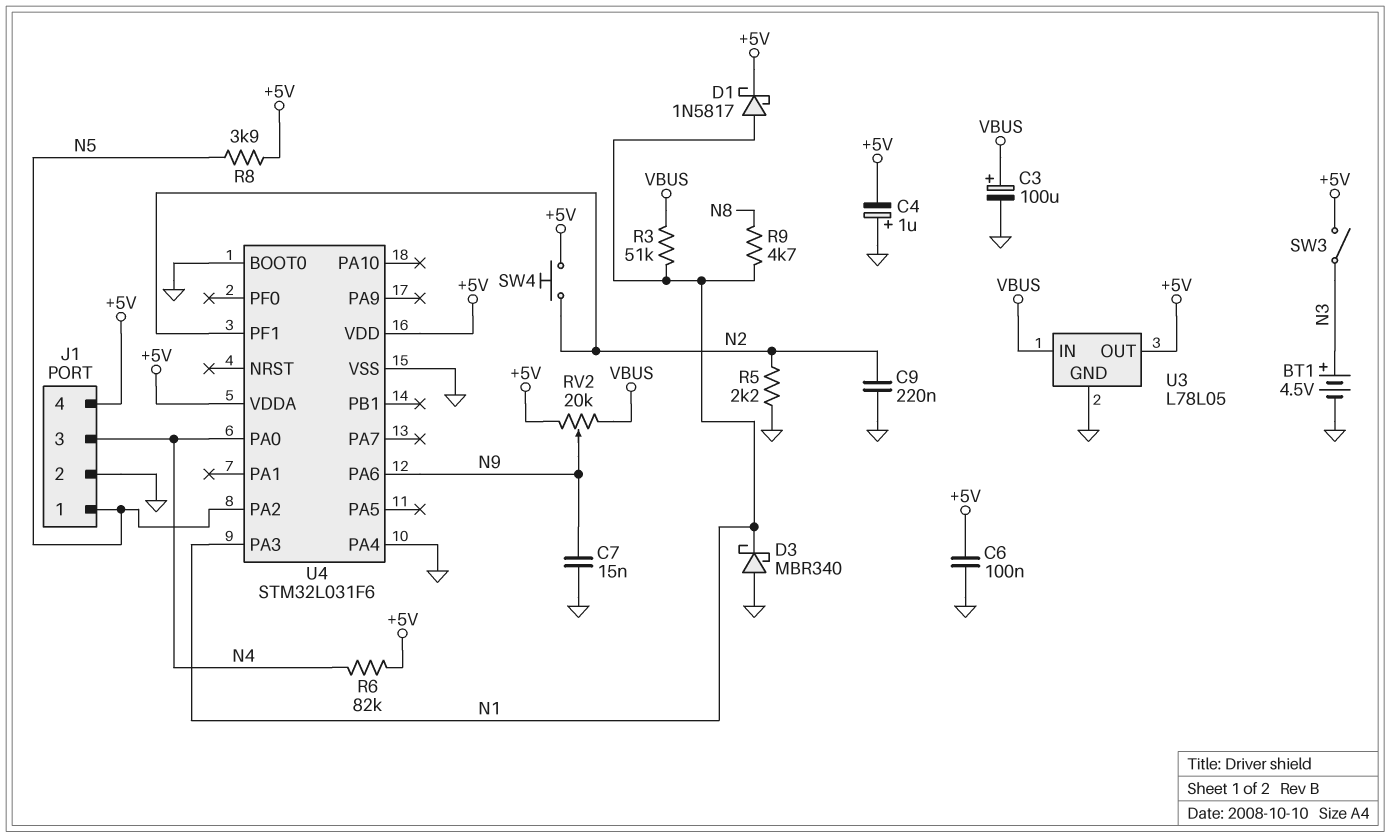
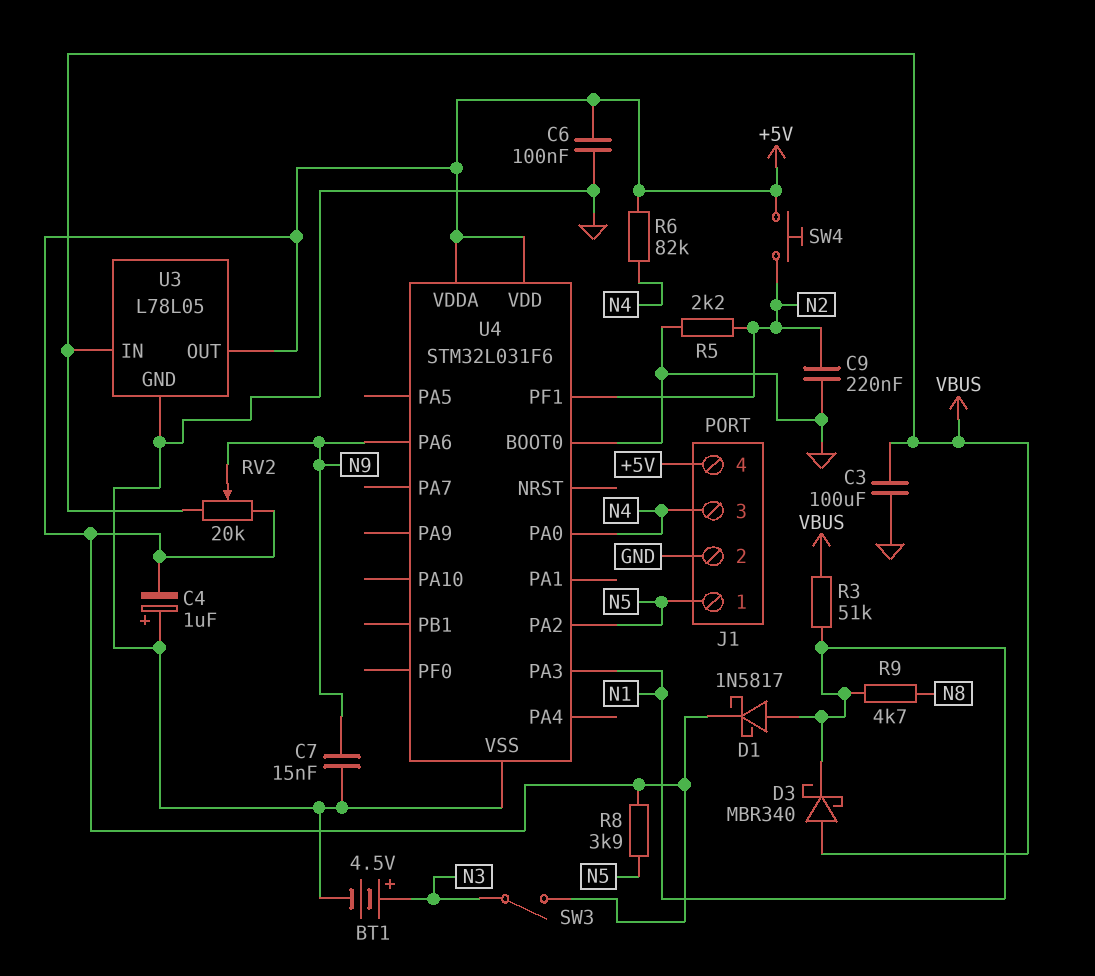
C3: 100uF (plus VBUS, minus GND) -> 100uF (GND, VBUS)
D3: schottky MBR340 (A GND, K N1) -> schottky MBR340 (A VBUS, K N1)
U4 pin PA4: GND -> none

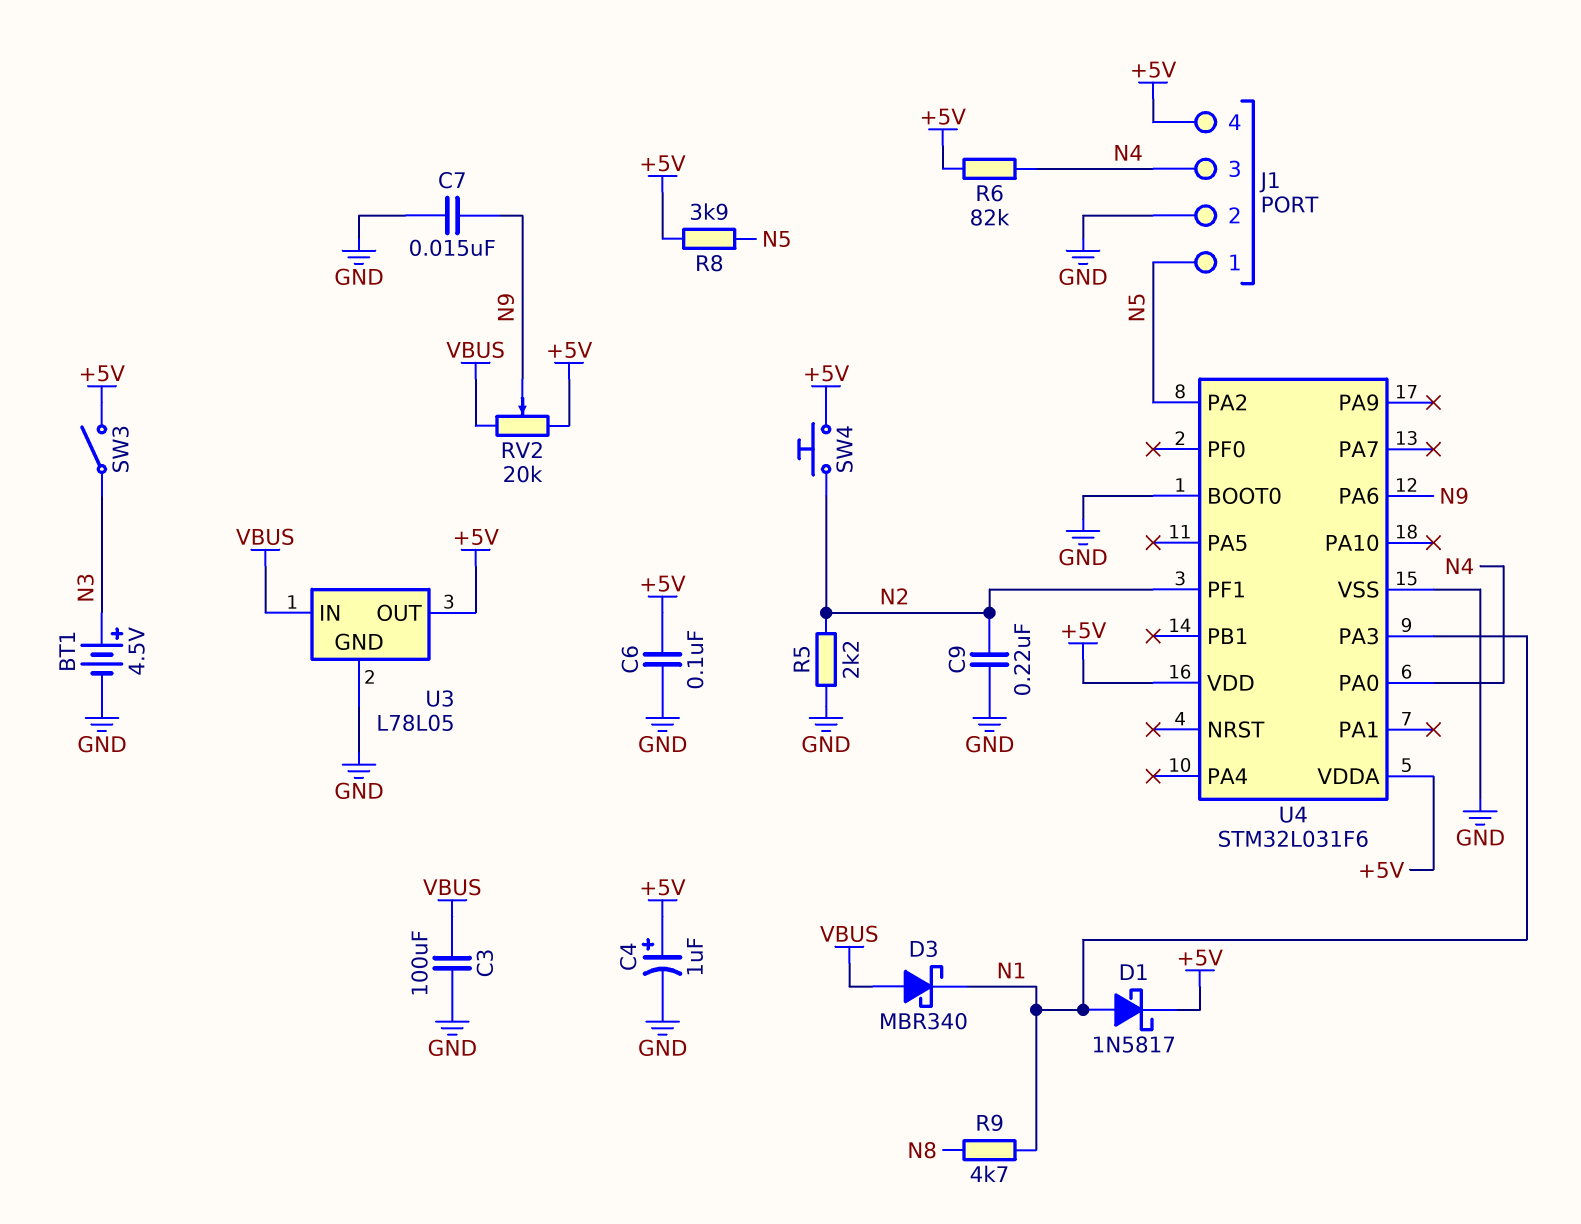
C4: 1uF (plus GND, minus +5V) -> 1uF (plus +5V, minus GND)
R3: 51k (N1, VBUS) -> none

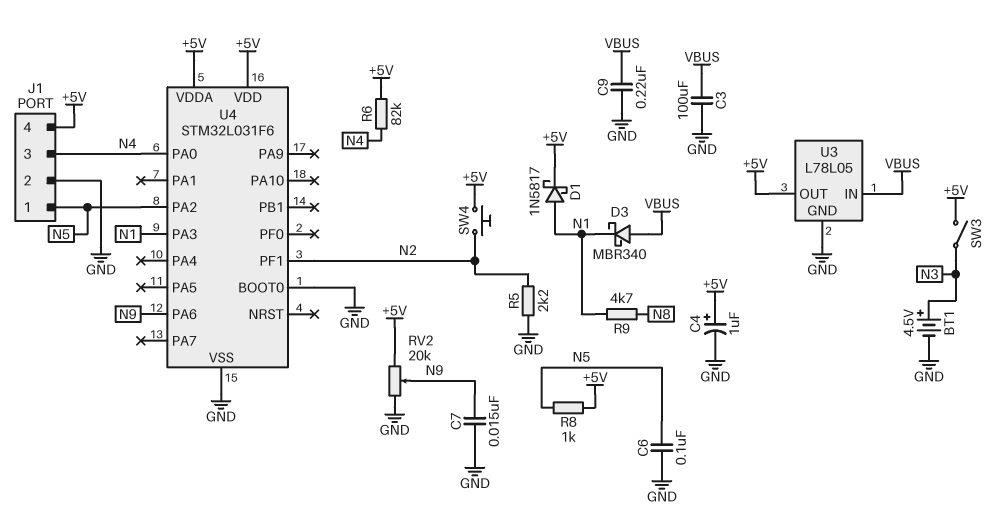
C6: 100nF (+5V, GND) -> 100nF (GND, N5)
C9: 220nF (GND, N2) -> 220nF (GND, VBUS)
R8: 3.9k (+5V, N5) -> 1k (+5V, N5)
RV2: 20k (+5V, VBUS, wiper N9) -> 20k (+5V, GND, wiper N9)

